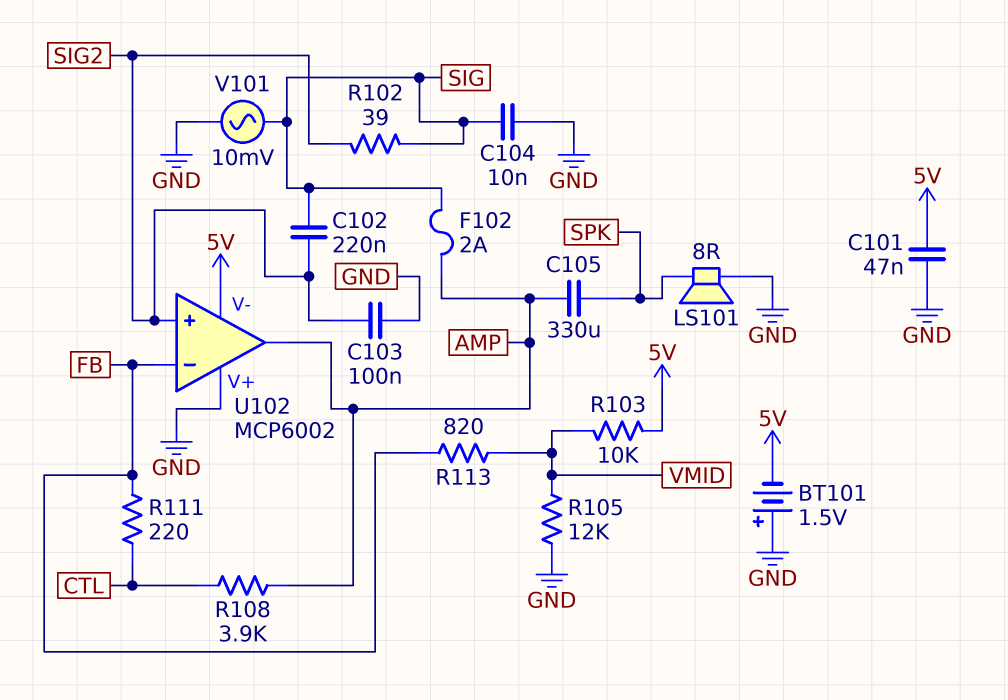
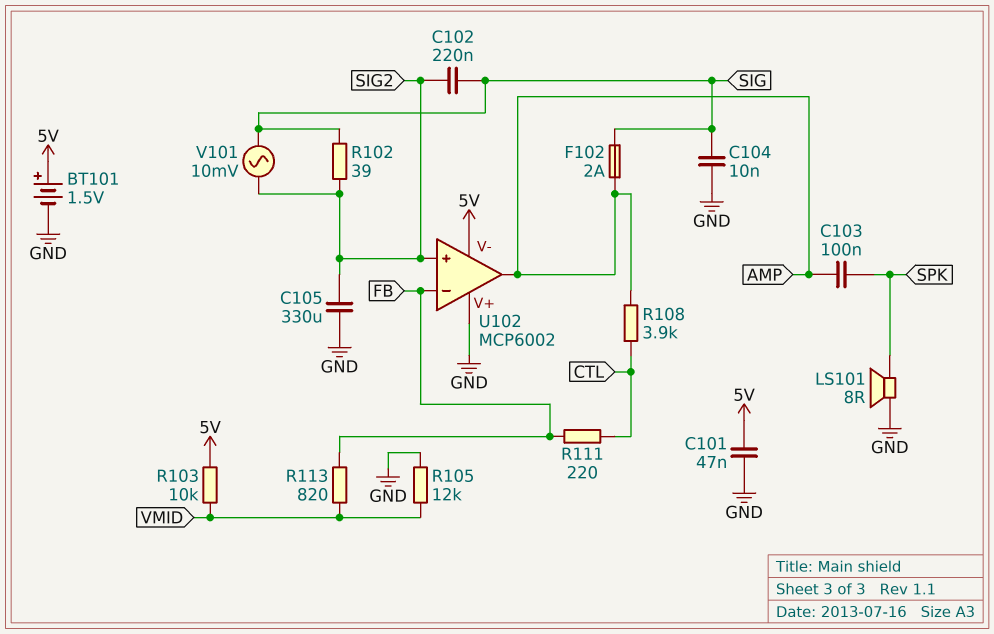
BT101: 1.5V (plus GND, minus 5V) -> 1.5V (plus 5V, minus GND)
C103: 100nF (GND, SIG2) -> 100nF (AMP, SPK)
C105: 330uF (AMP, SPK) -> 330uF (GND, SIG2)
V101: AC 10mV (GND, SIG) -> AC 10mV (SIG, SIG2)

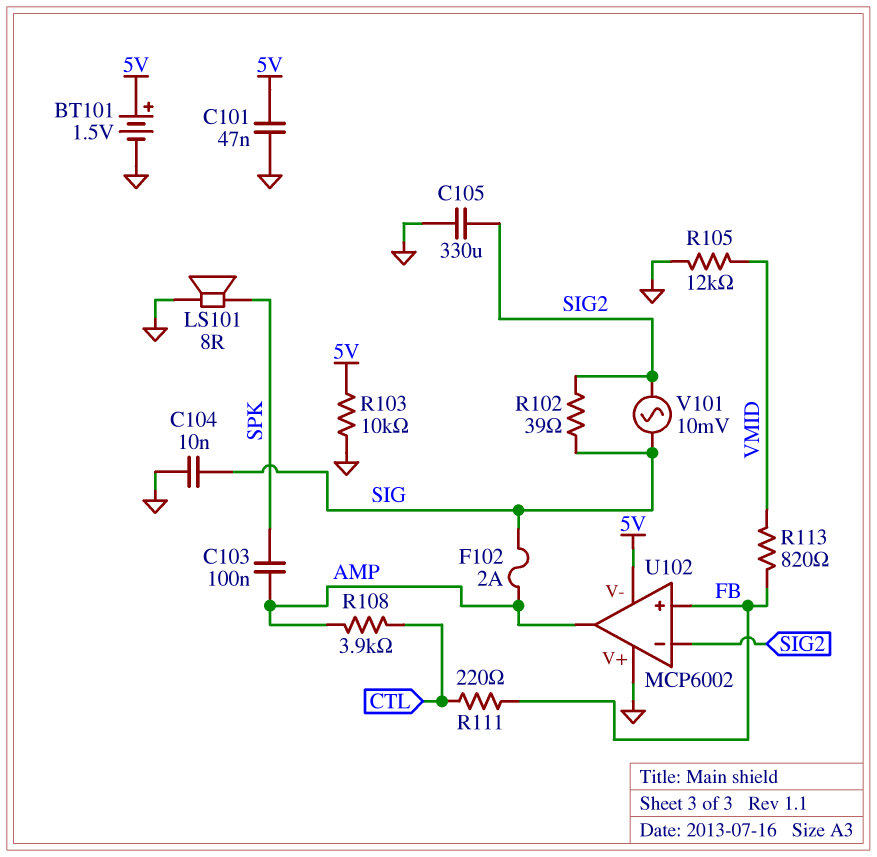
C102: 220nF (SIG, SIG2) -> none
R103: 10k (5V, VMID) -> 10k (5V, GND)
U102 pin in+: SIG2 -> FB
U102 pin in-: FB -> SIG2

